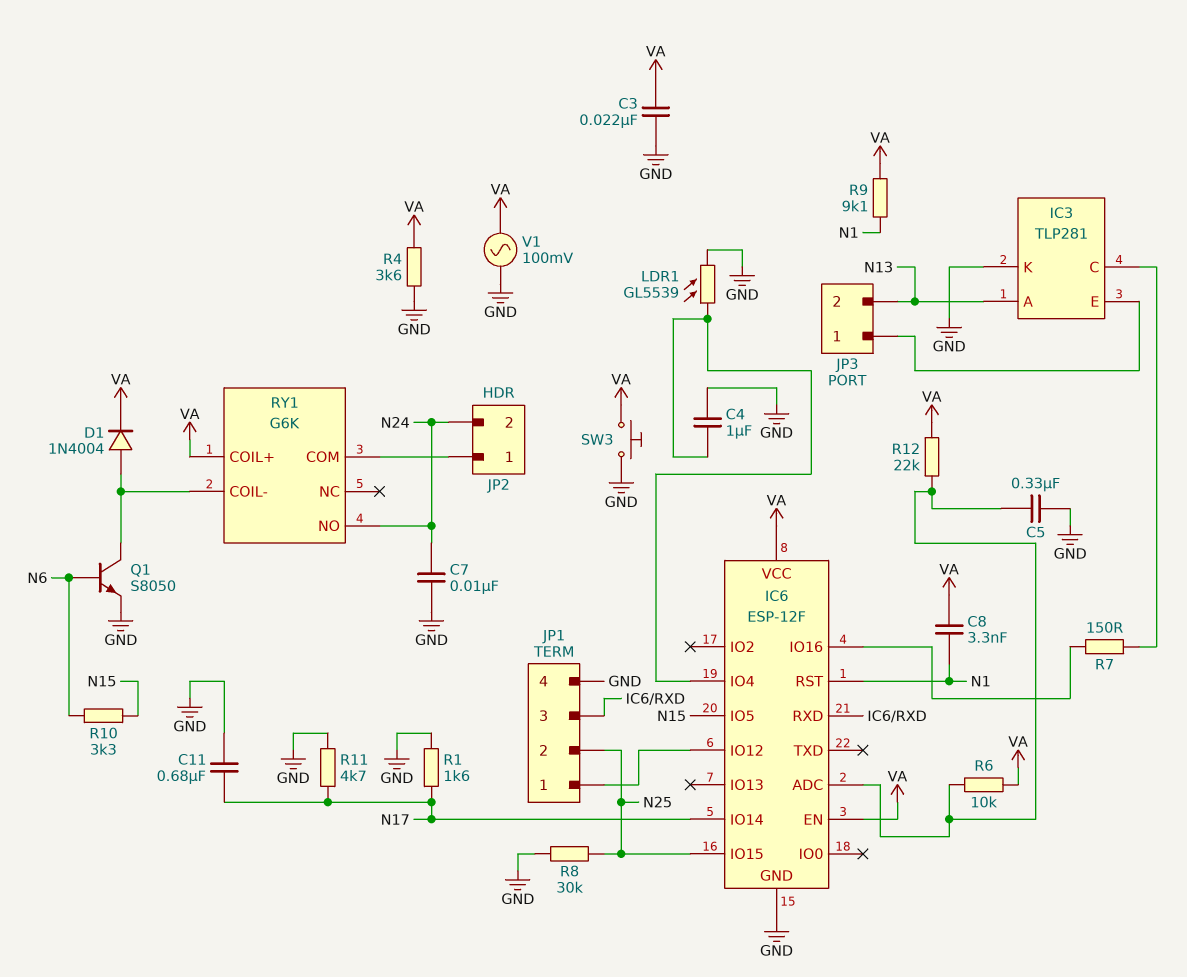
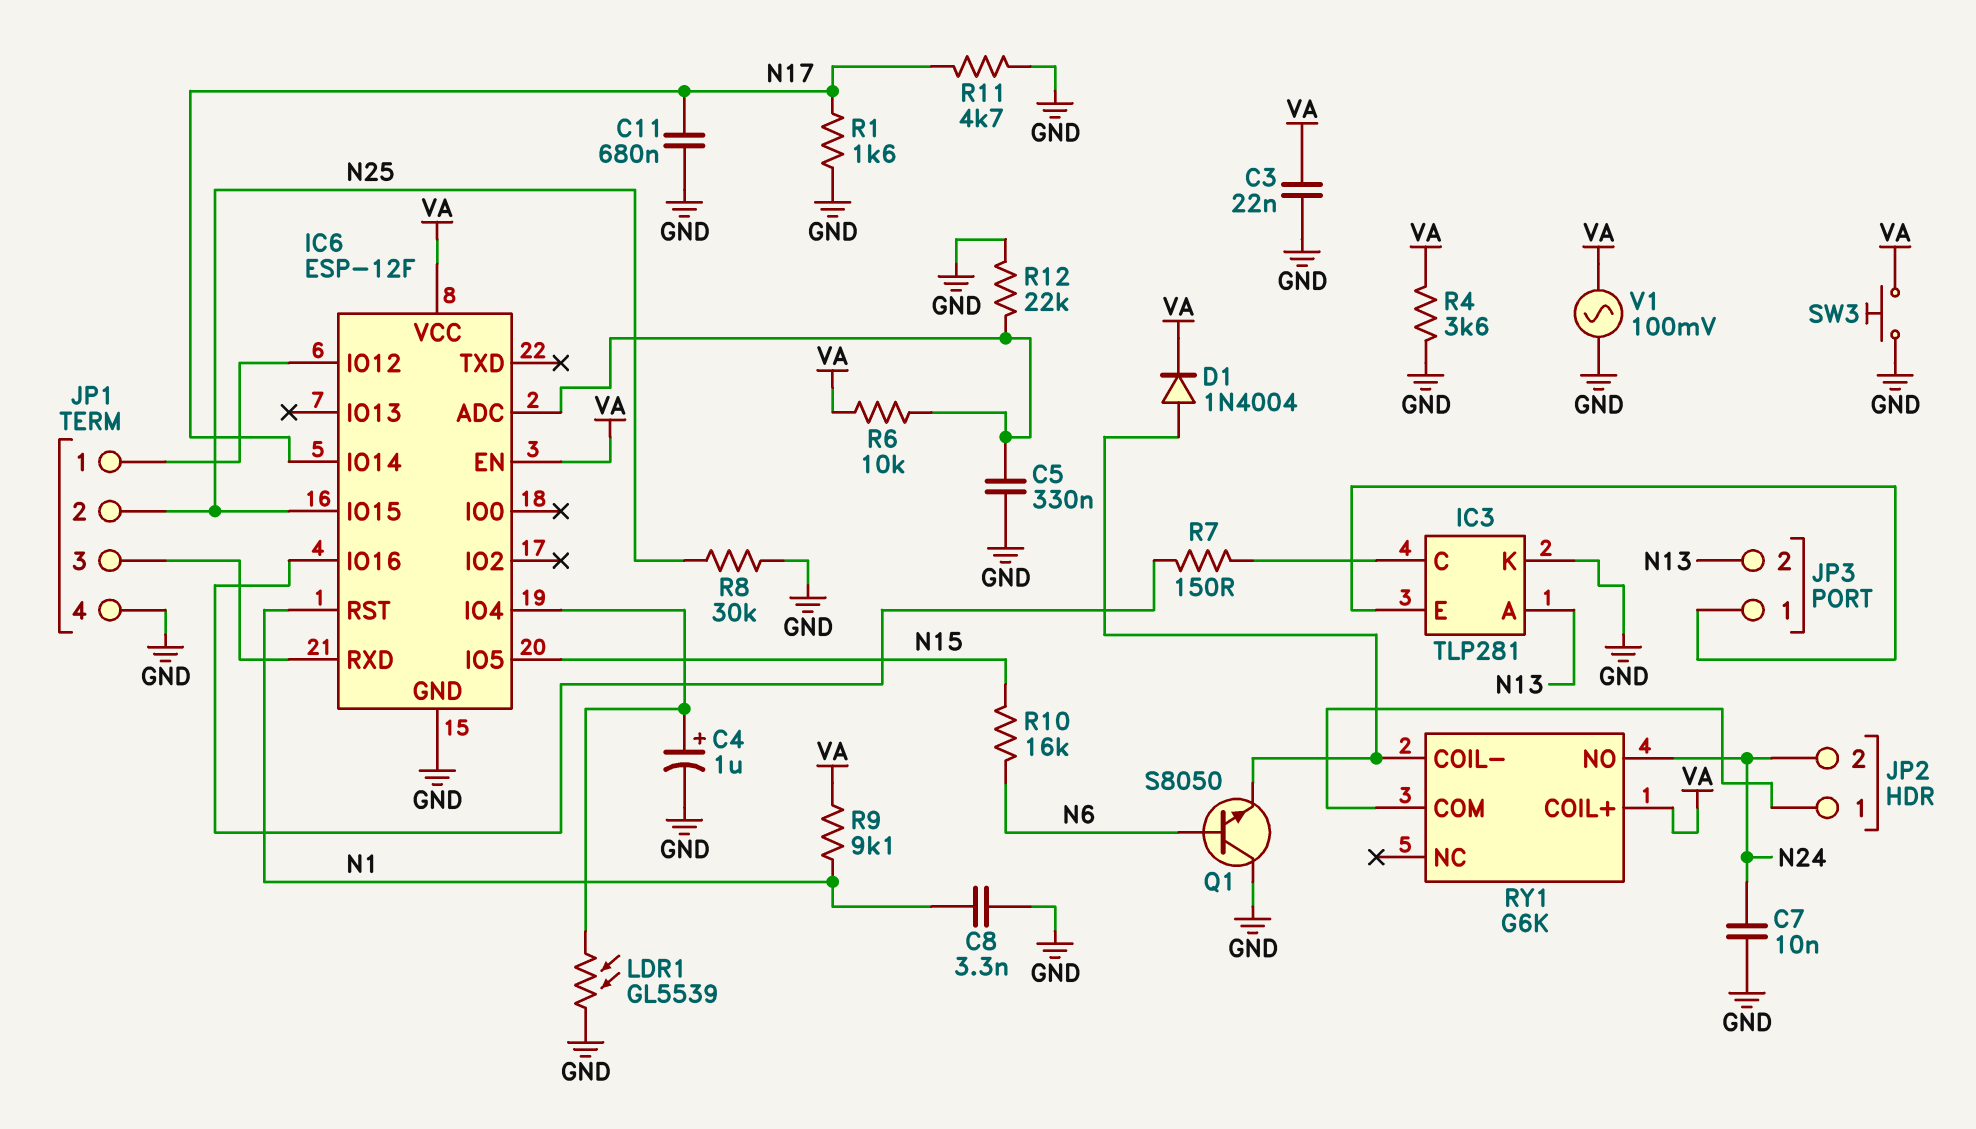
C4: 1uF (GND, IC6/IO4) -> 1uF (plus IC6/IO4, minus GND)
C8: 3.3nF (N1, VA) -> 3.3nF (GND, N1)
Q1: NPN S8050 (B N6, C RY1/COIL-, E GND) -> NPN S8050 (B N6, C GND, E RY1/COIL-)
R10: 3.3k (N6, N15) -> 16k (N6, N15)
R12: 22k (IC6/ADC, VA) -> 22k (GND, IC6/ADC)

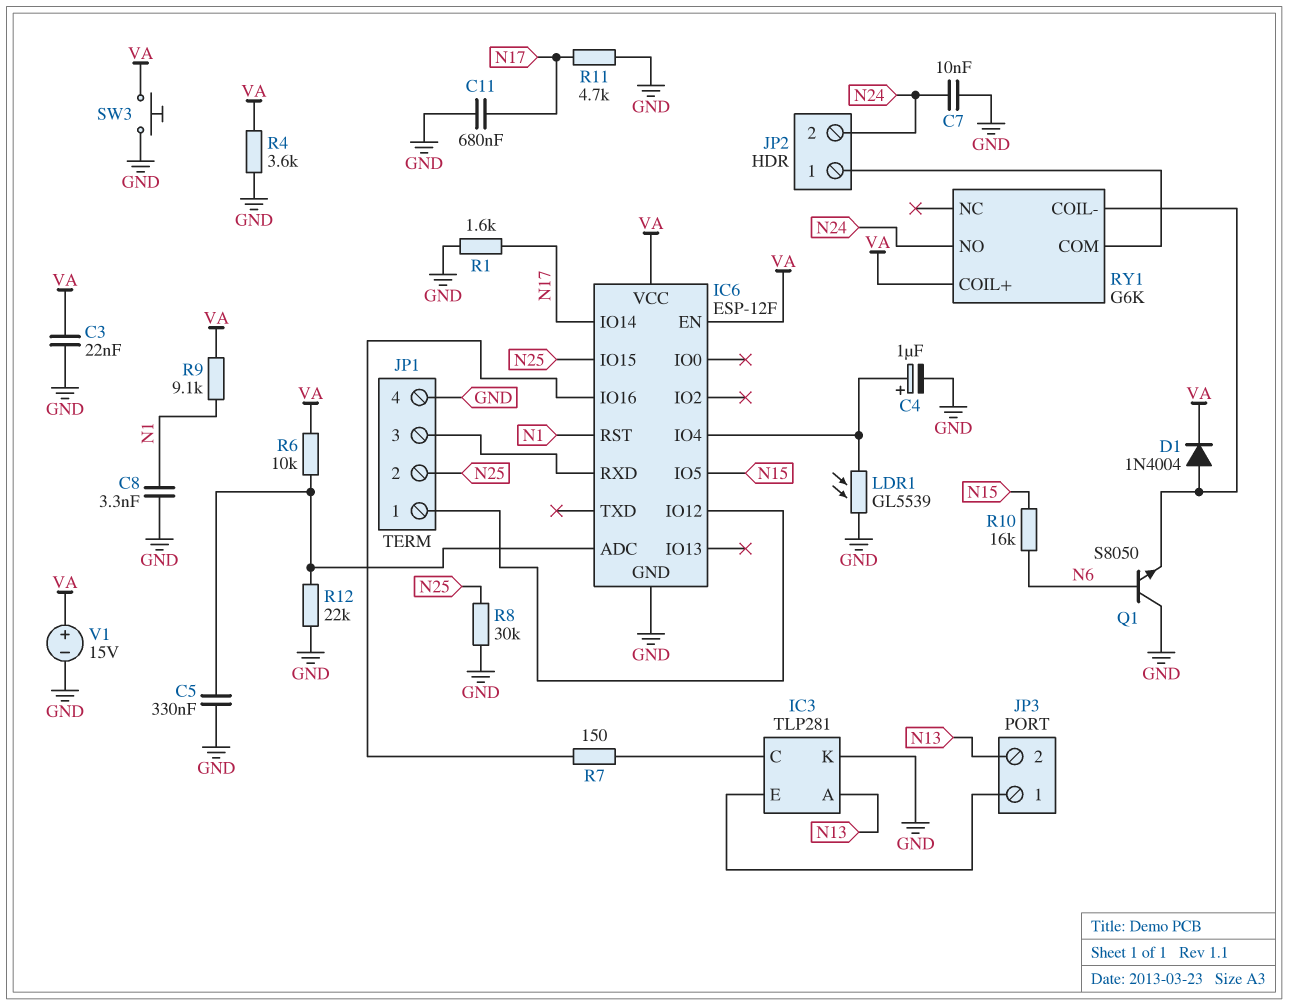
V1: AC 100mV (GND, VA) -> 15V (plus VA, minus GND)

